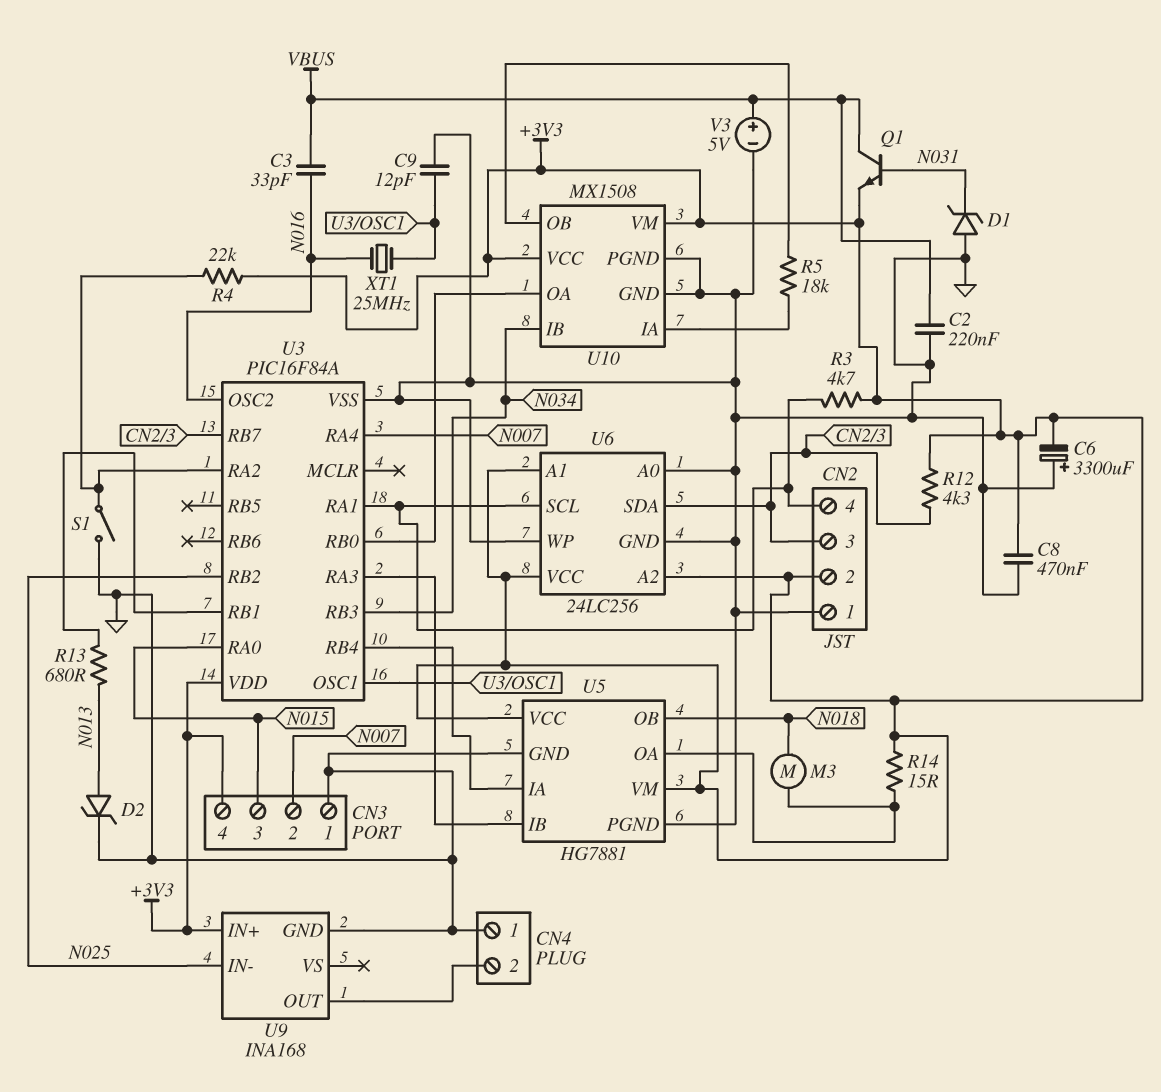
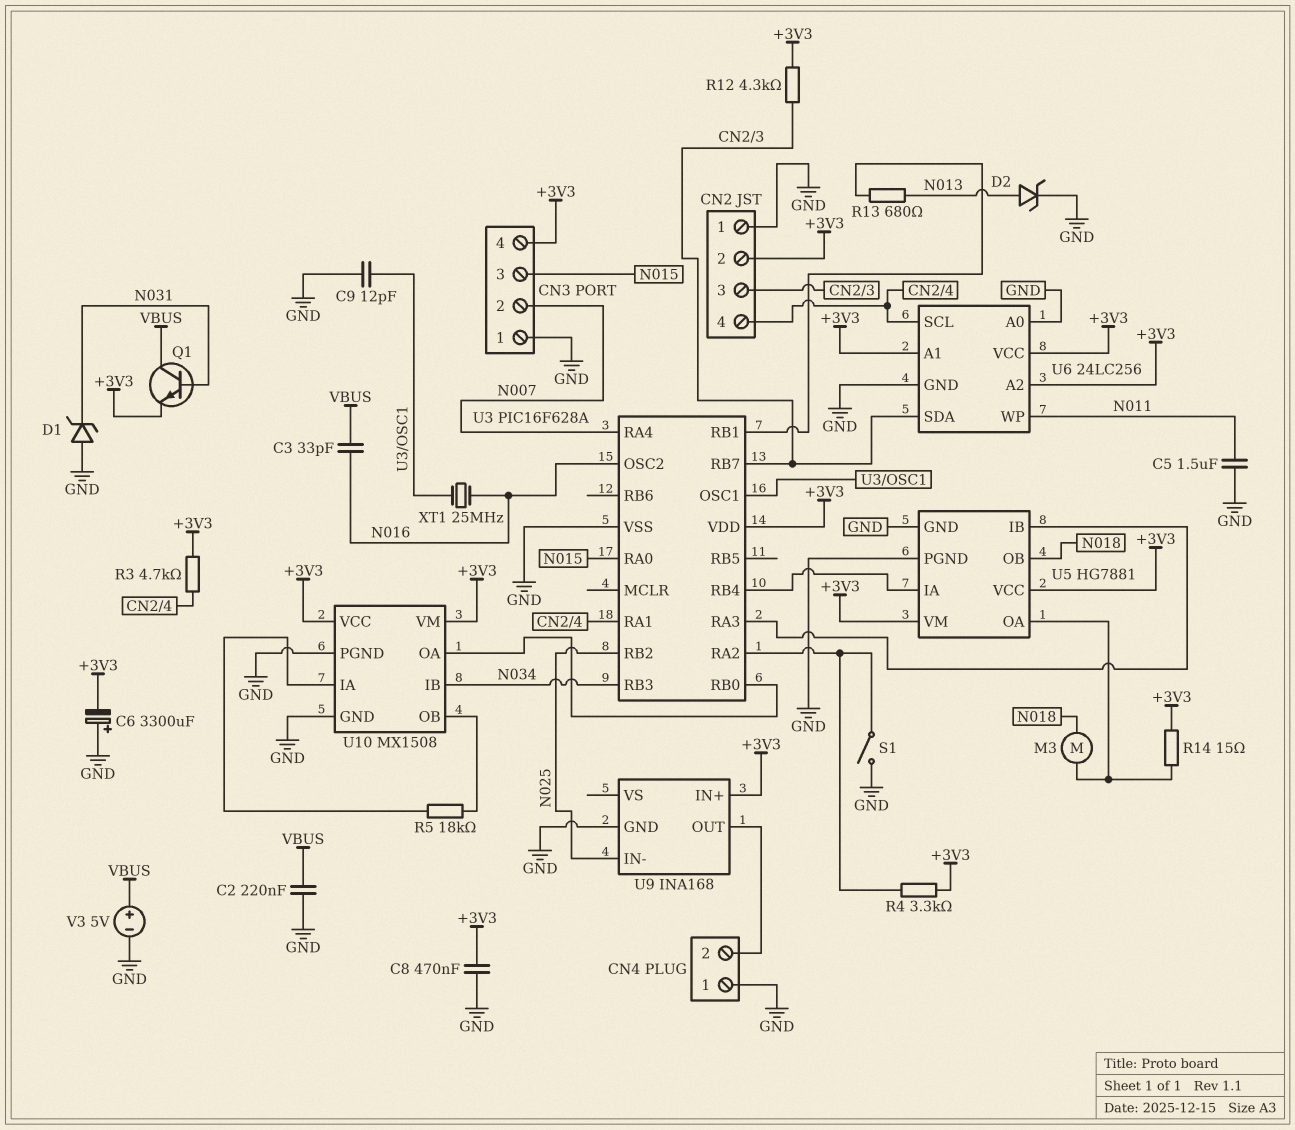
C5: none -> 1.5uF (GND, N011)
R4: 22k (+3V3, U3/RA2) -> 3.3k (+3V3, U3/RA2)
U3: PIC16F84A -> PIC16F628A
U6 pin WP: GND -> N011

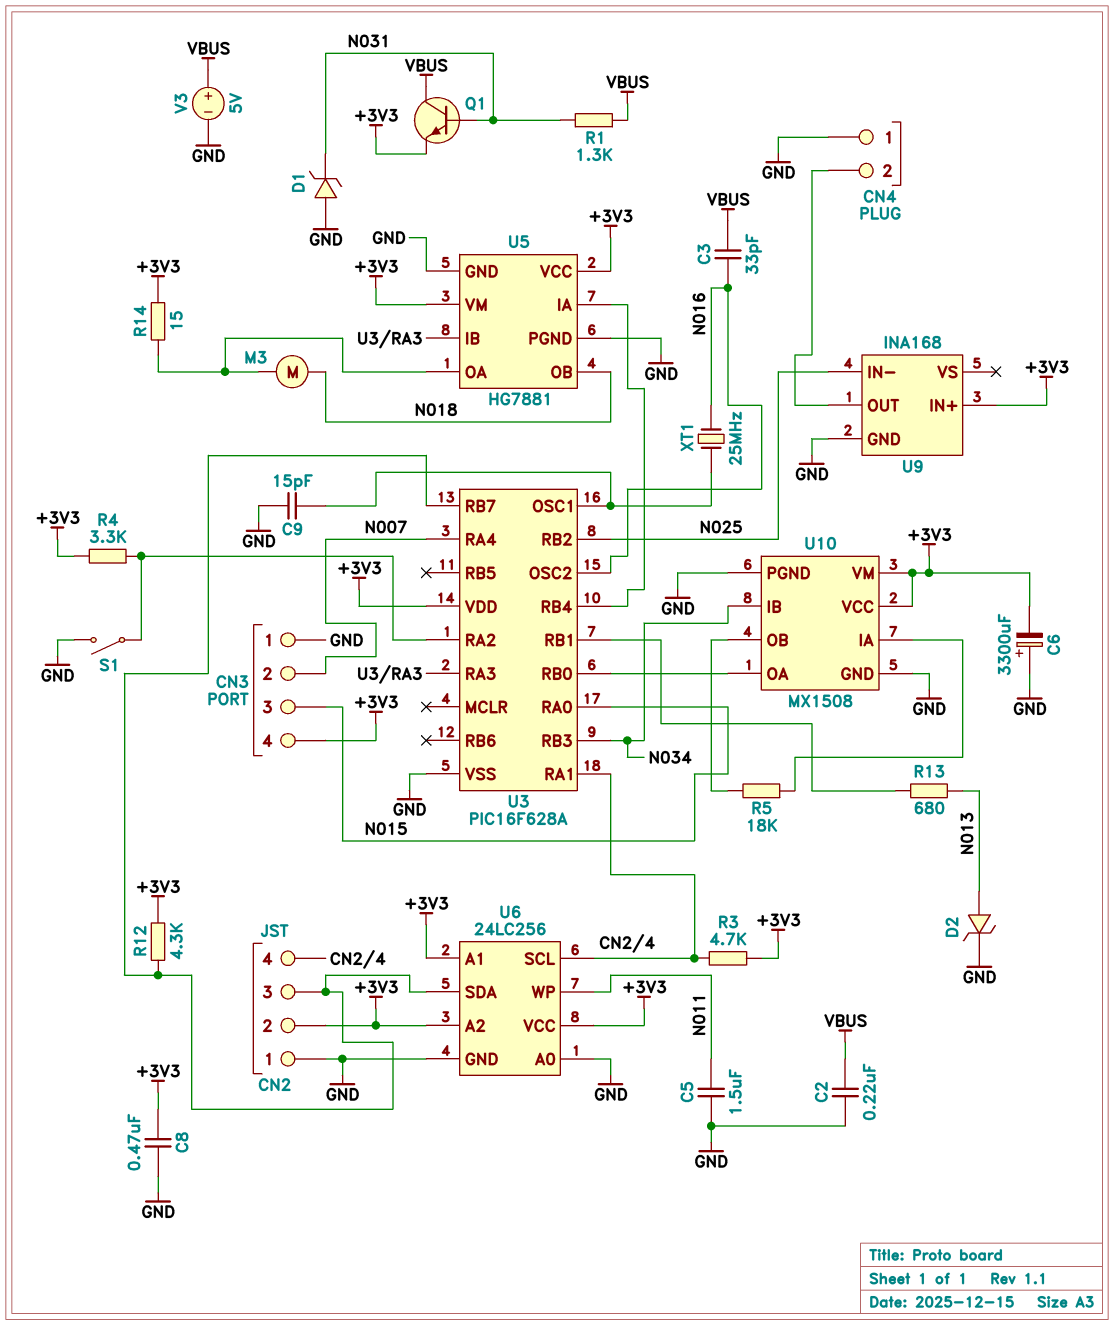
C9: 12pF (GND, U3/OSC1) -> 15pF (GND, U3/OSC1)
R1: none -> 1.3k (N031, VBUS)

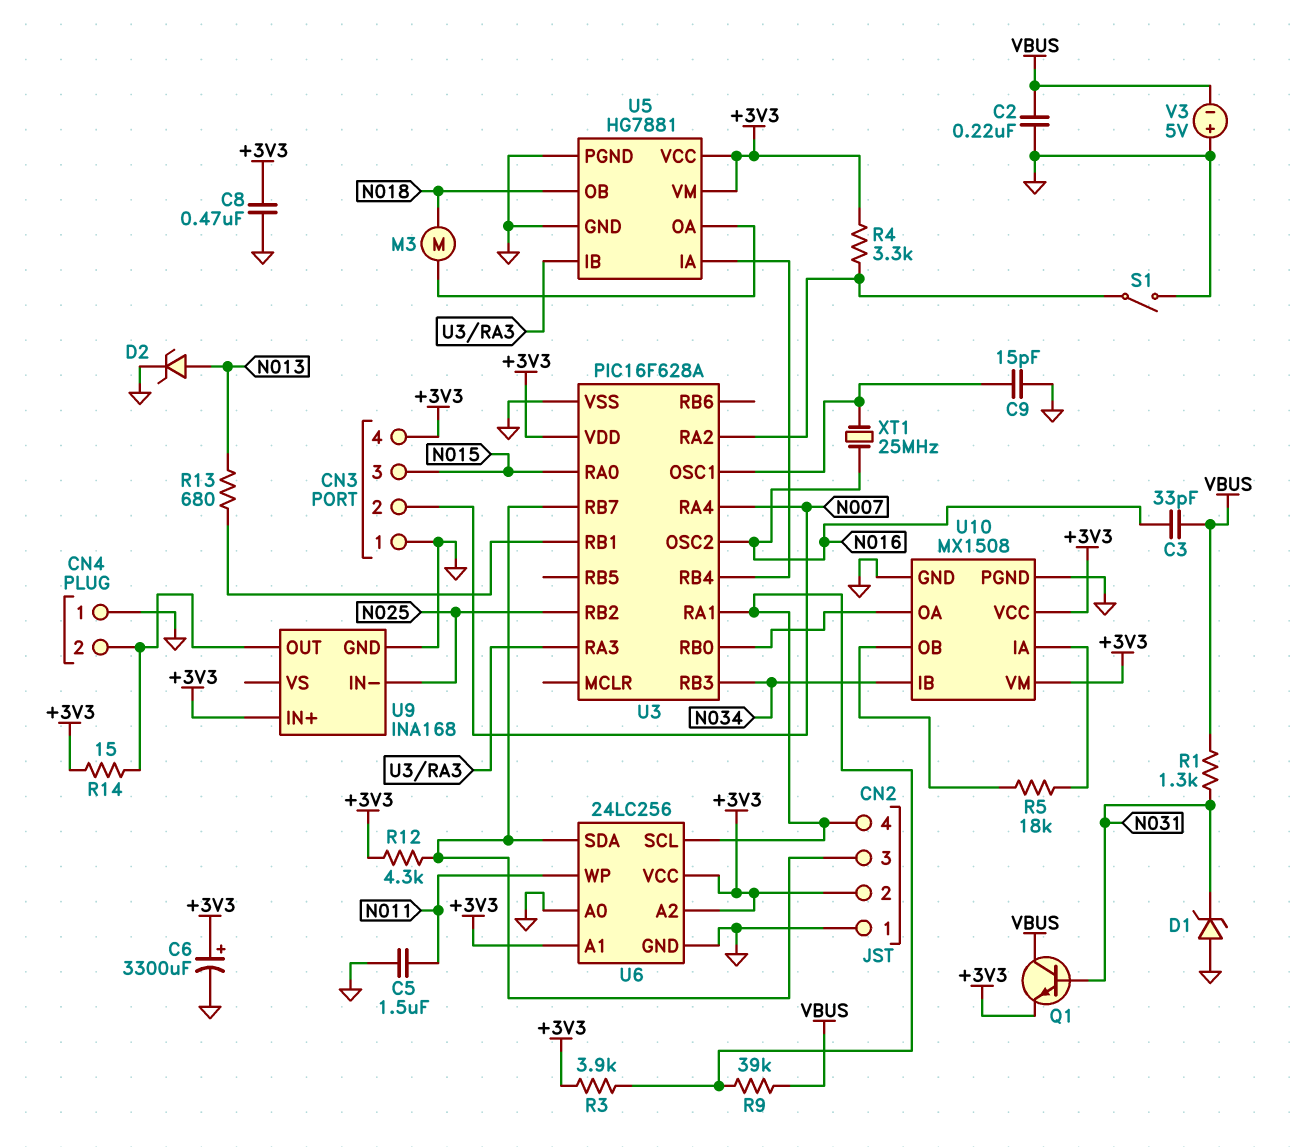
C6: 3300uF (plus GND, minus +3V3) -> 3300uF (plus +3V3, minus GND)
R3: 4.7k (+3V3, CN2/4) -> 3.9k (+3V3, CN2/4)
R9: none -> 39k (CN2/4, VBUS)
R14: 15 (+3V3, U5/OA) -> 15 (+3V3, CN4/2)
V3: 5V (plus VBUS, minus GND) -> 5V (plus GND, minus VBUS)

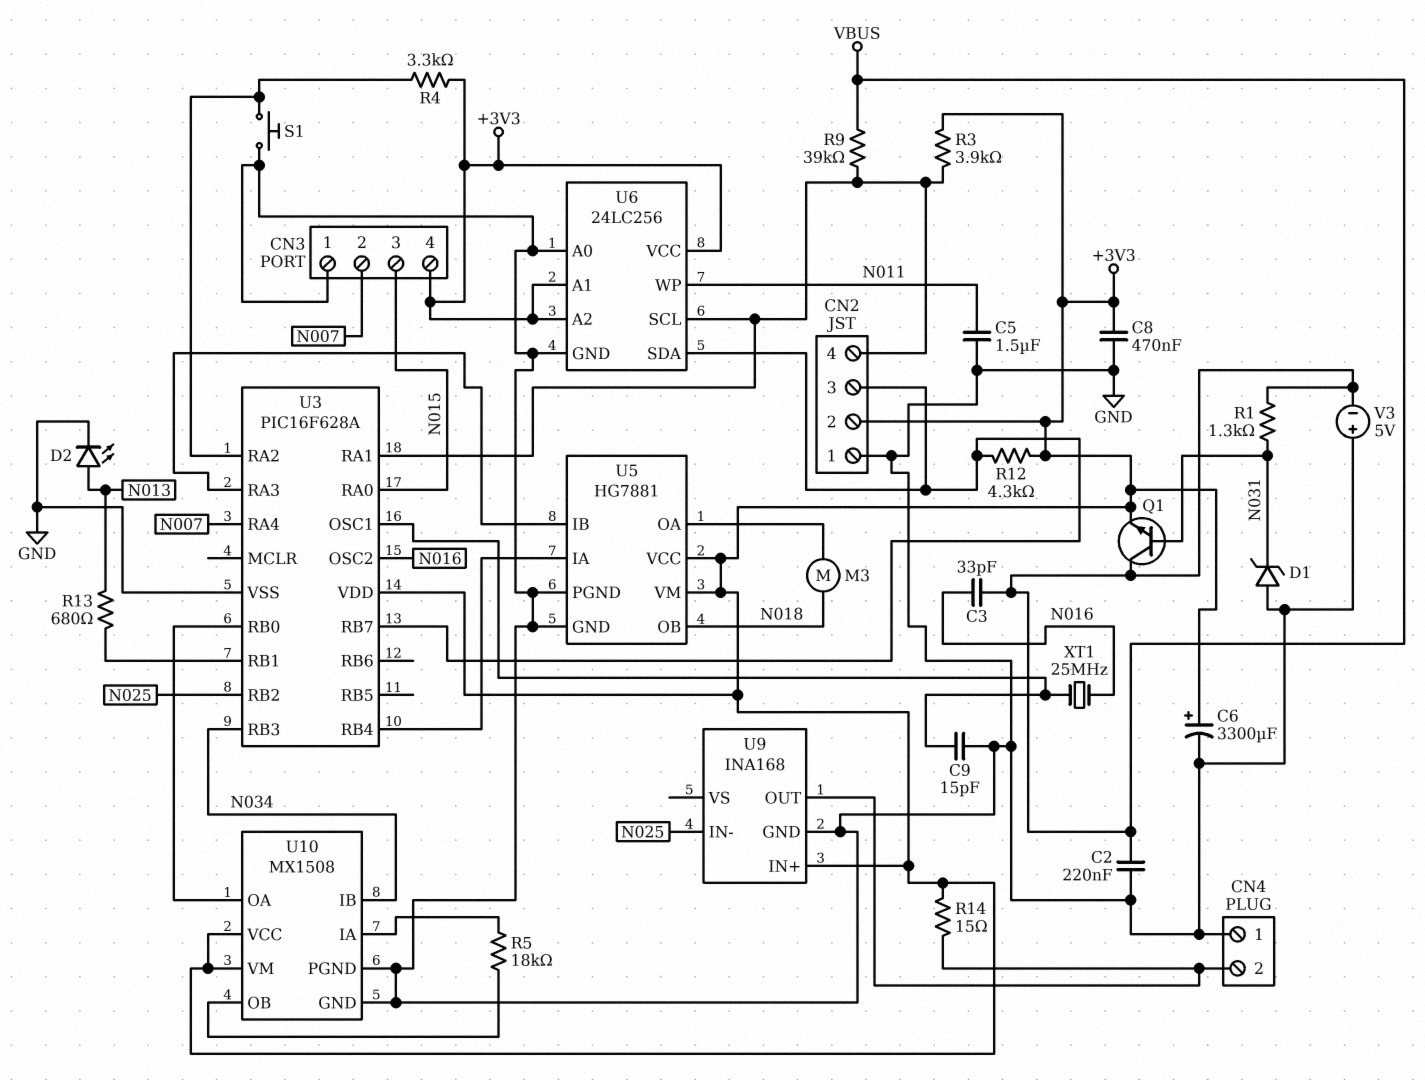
D2: zener (A N013, K GND) -> LED (A N013, K GND)
S1: switch (GND, U3/RA2) -> button (GND, U3/RA2)

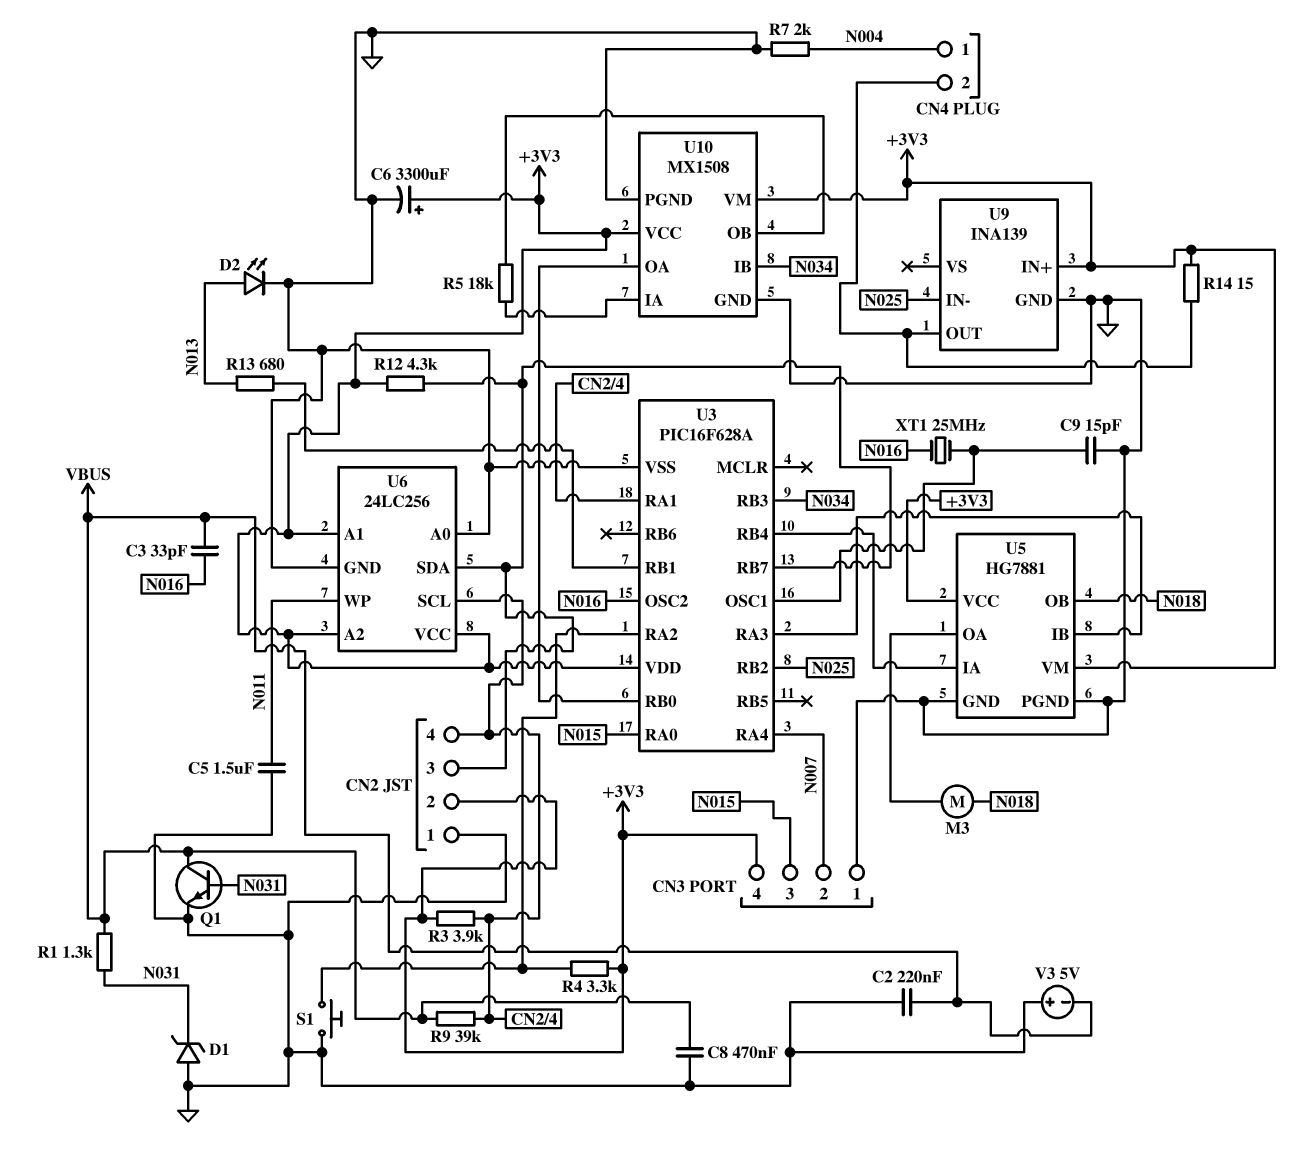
C8: 470nF (+3V3, GND) -> 470nF (GND, VBUS)
CN4 pin 1: GND -> N004
Q1: NPN (B N031, C VBUS, E +3V3) -> NPN (B N031, C VBUS, E GND)
R7: none -> 2k (GND, N004)
U9: INA168 -> INA139

